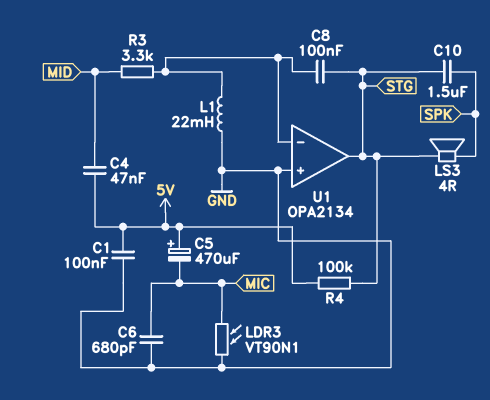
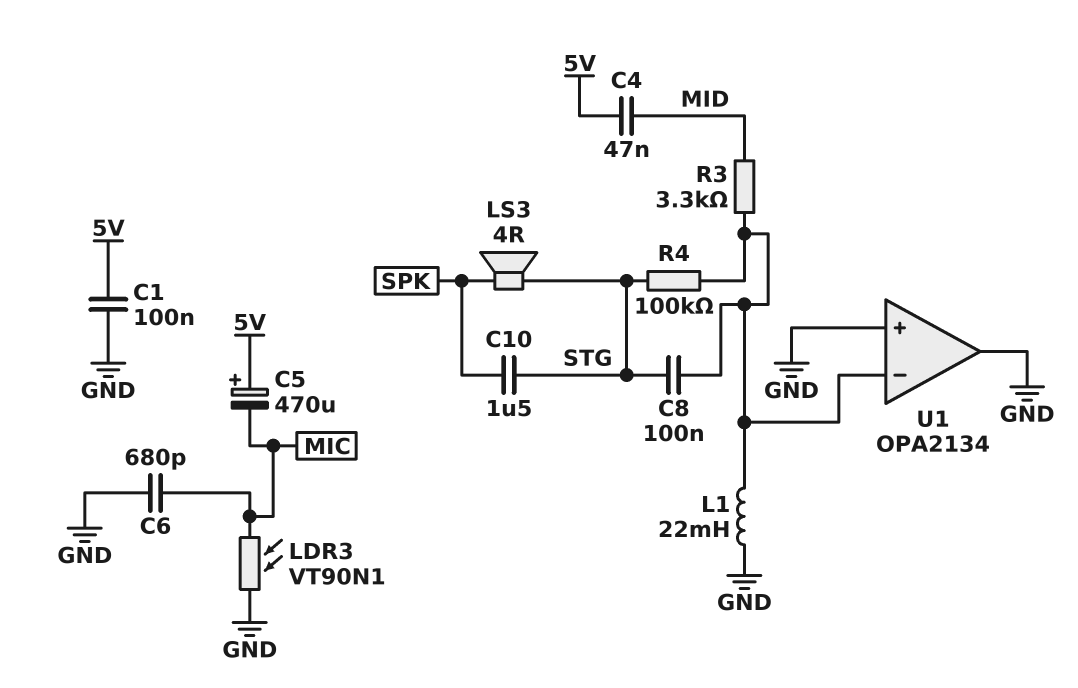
R4: 100k (5V, STG) -> 100k (STG, U1/in-)
U1 pin out: STG -> GND

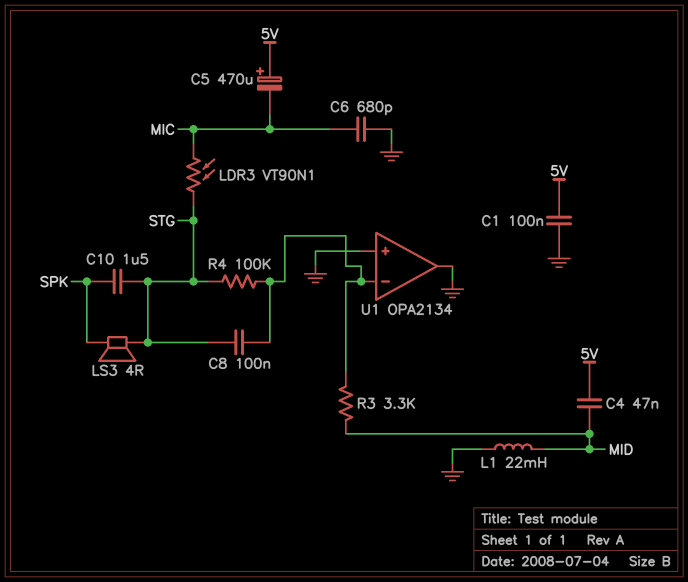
L1: 22mH (GND, U1/in-) -> 22mH (GND, MID)
LDR3: VT90N1 (GND, MIC) -> VT90N1 (MIC, STG)

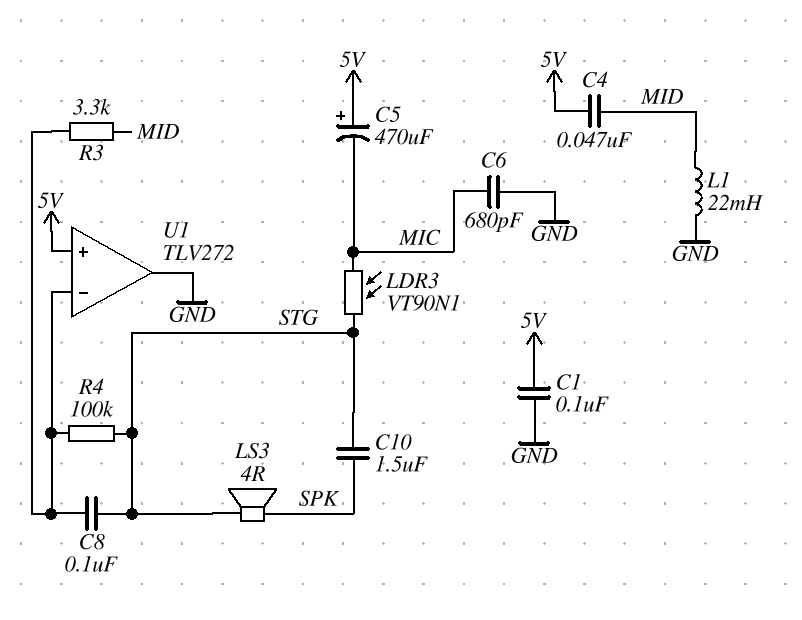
U1: OPA2134 -> TLV272
U1 pin in+: GND -> 5V

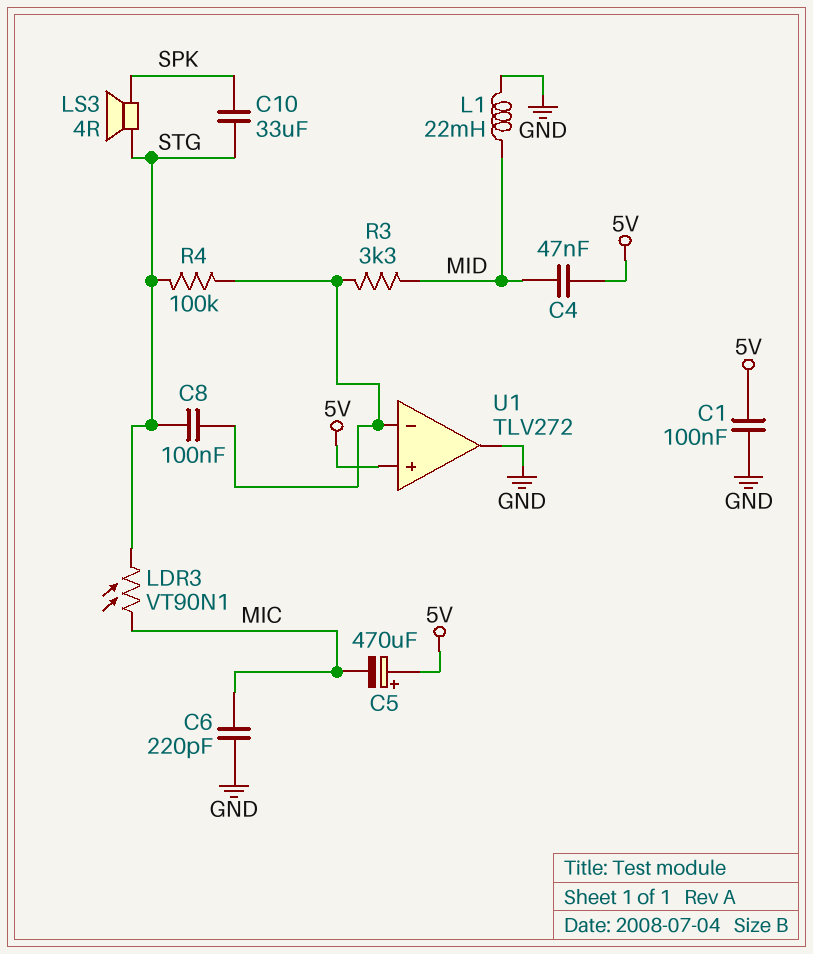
C6: 680pF (GND, MIC) -> 220pF (GND, MIC)
C10: 1.5uF (SPK, STG) -> 33uF (SPK, STG)

